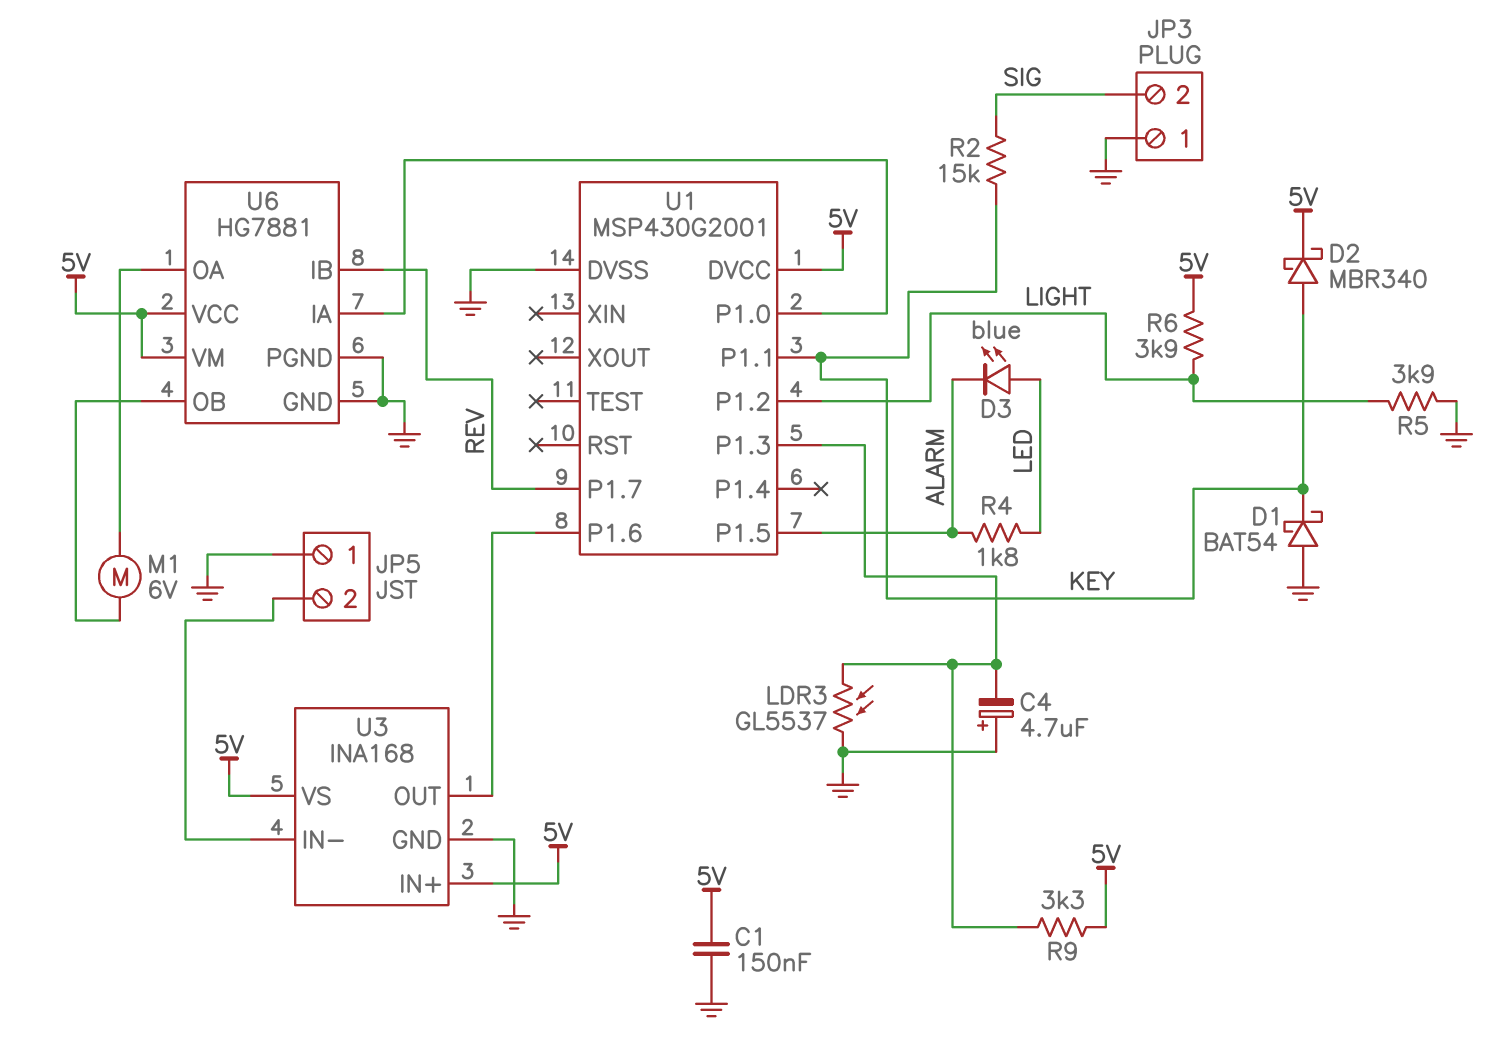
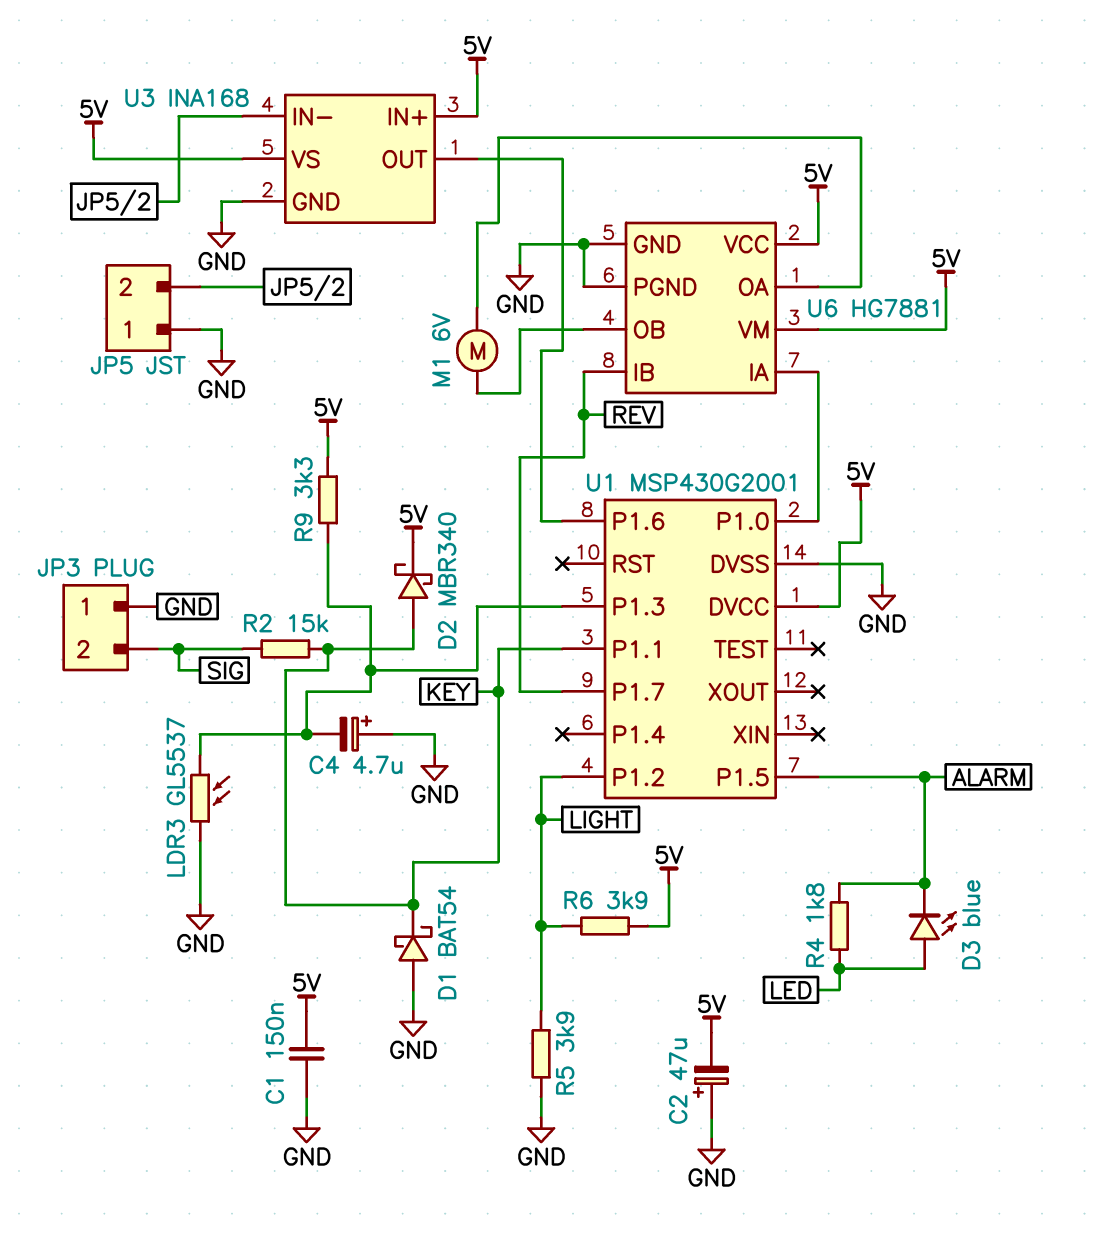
C2: none -> 47uF (plus GND, minus 5V)

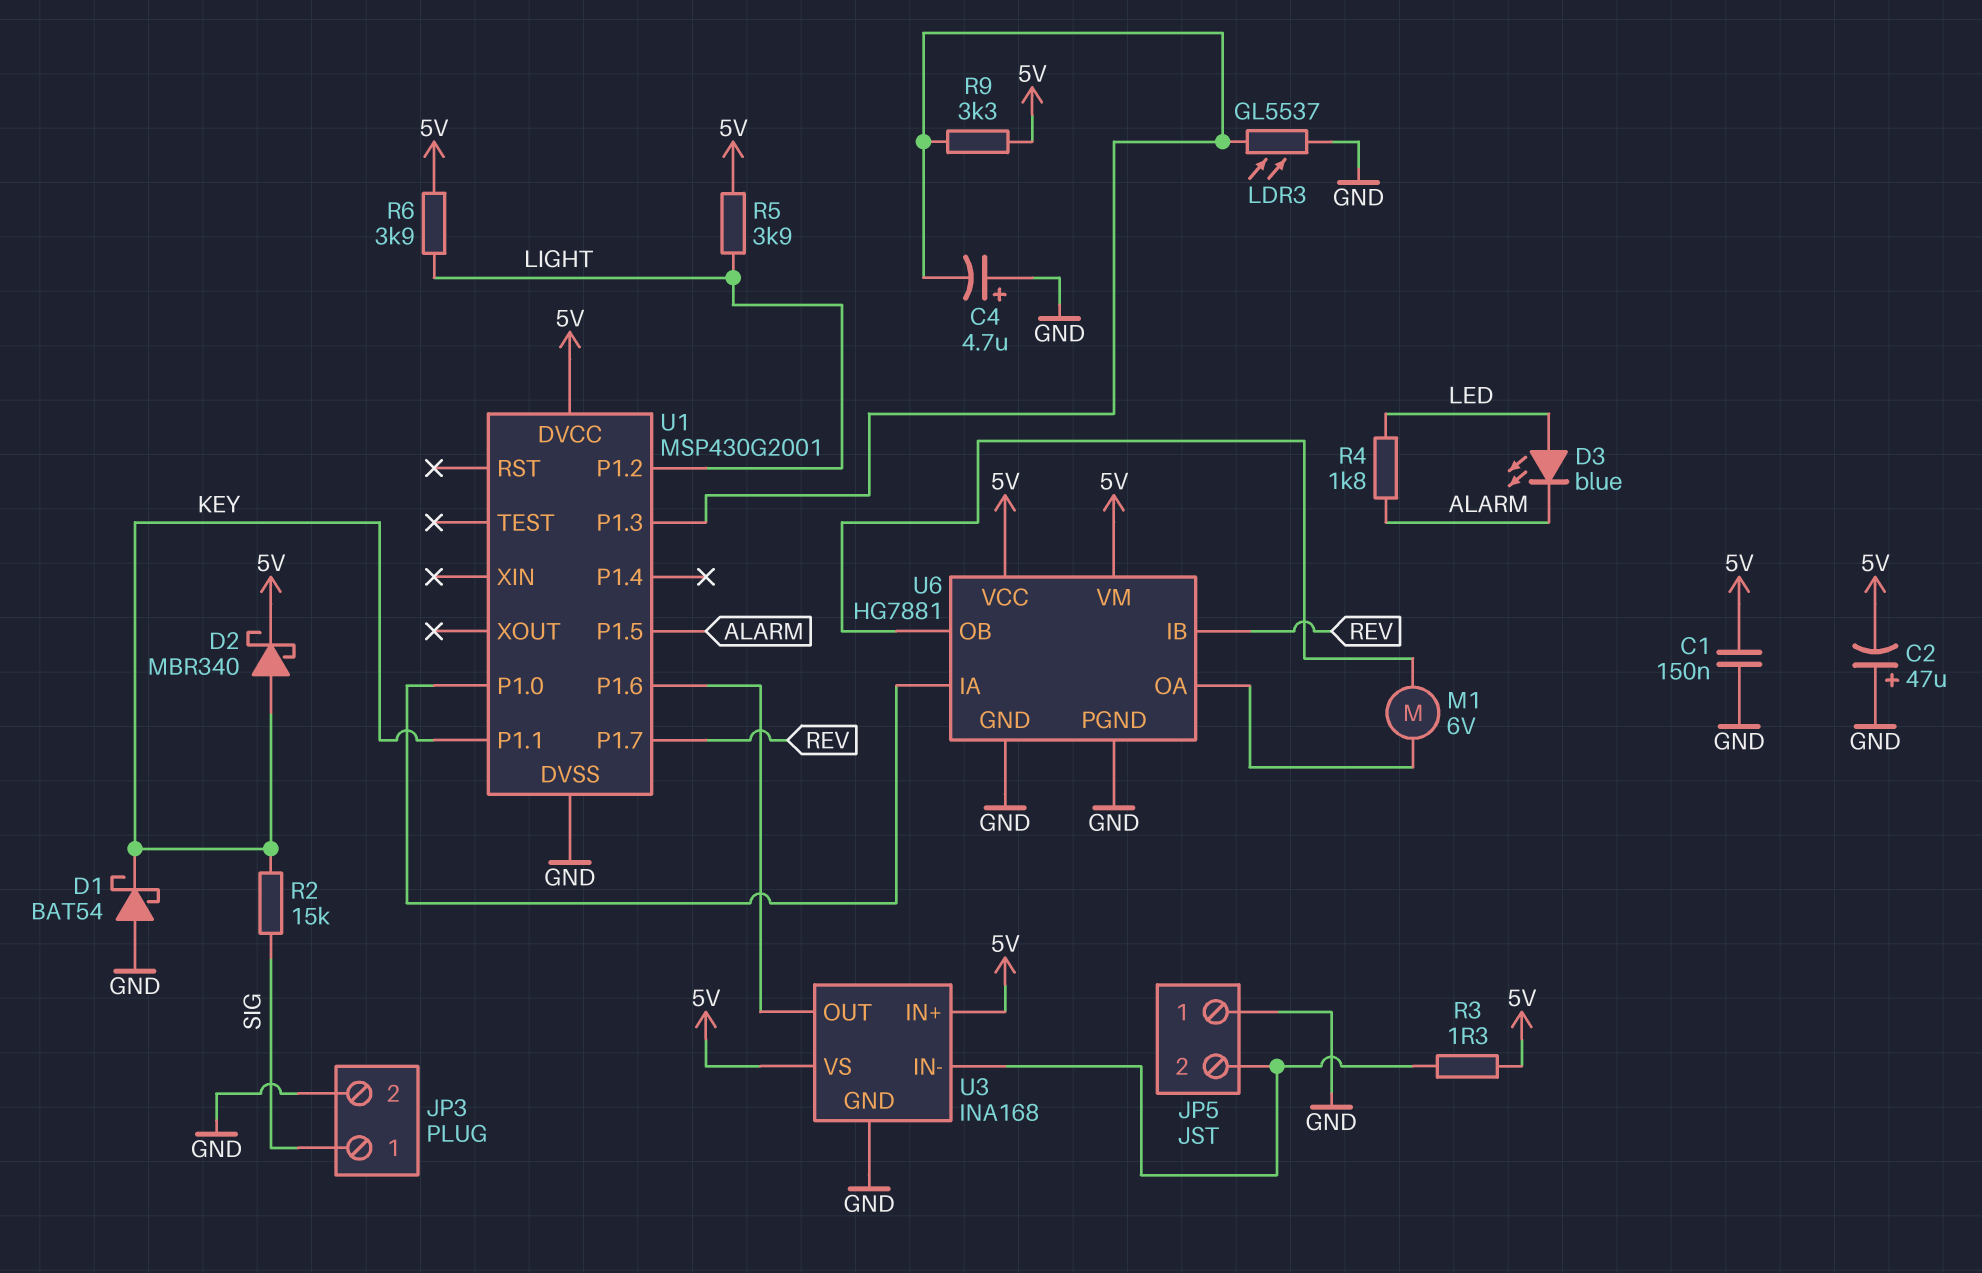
JP3 pin 1: GND -> SIG
JP3 pin 2: SIG -> GND
R3: none -> 1.3 (5V, JP5/2)
R5: 3.9k (GND, LIGHT) -> 3.9k (5V, LIGHT)

